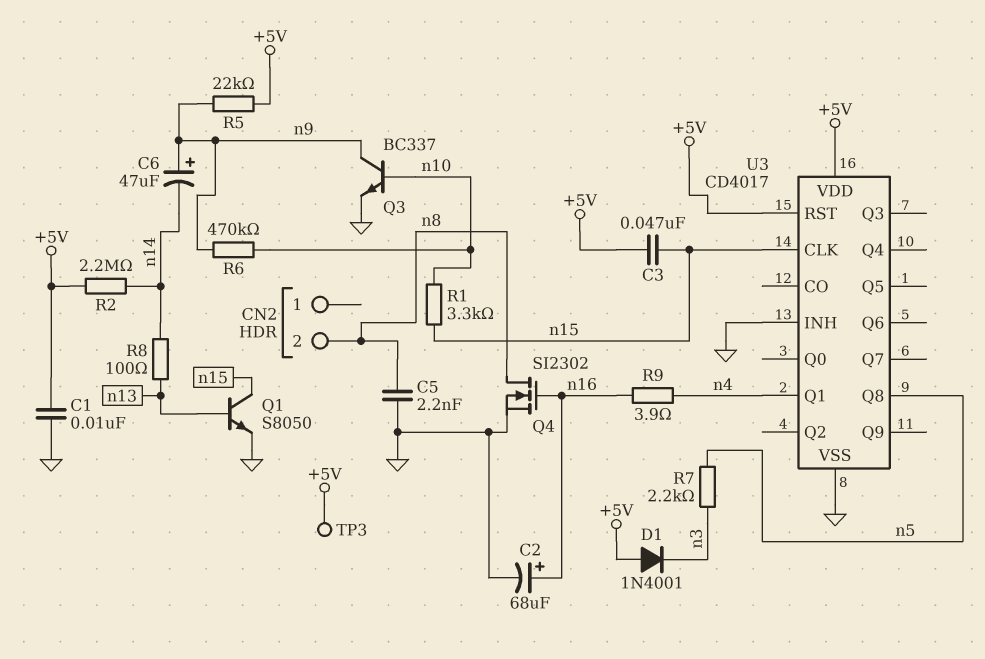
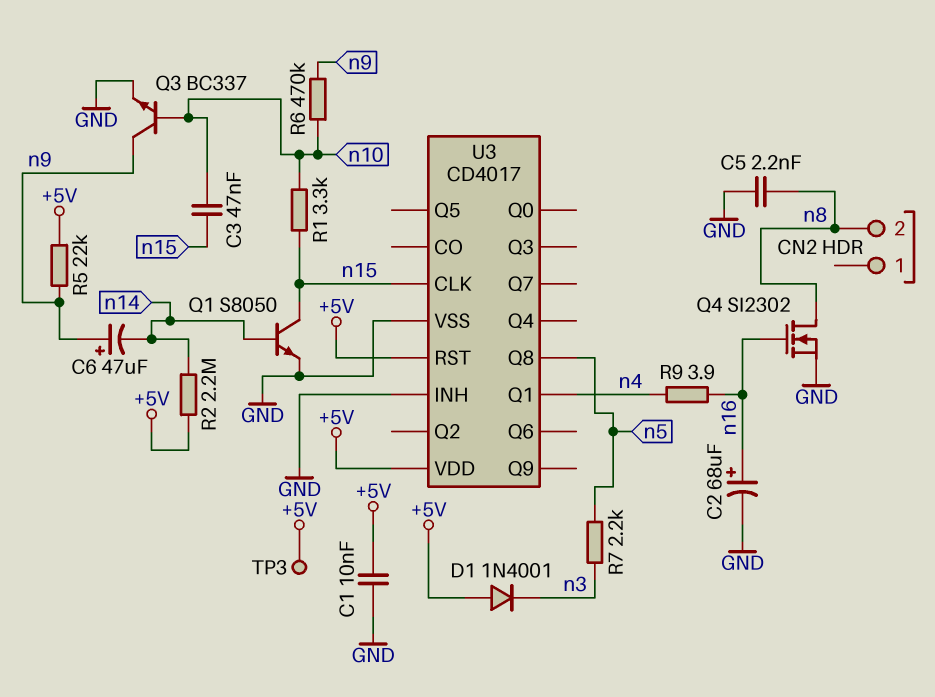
C3: 47nF (+5V, n15) -> 47nF (n10, n15)
Q1: NPN S8050 (B n13, C n15, E GND) -> NPN S8050 (B n14, C n15, E GND)
R8: 100 (n13, n14) -> none

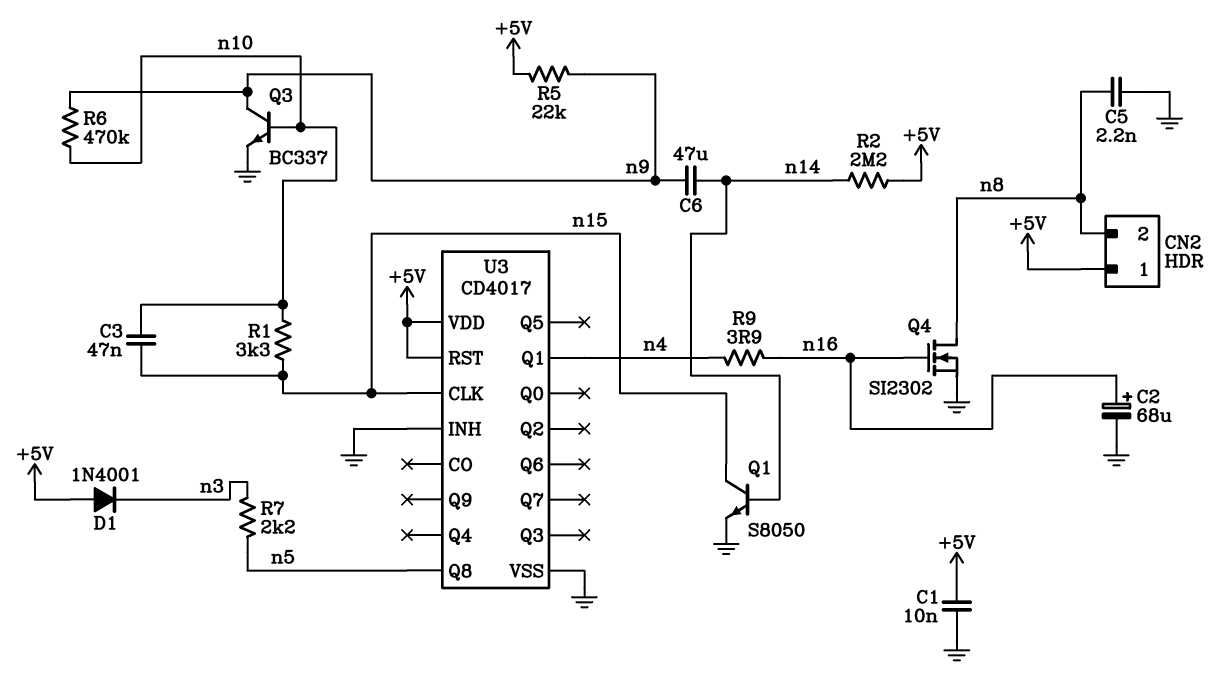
C6: 47uF (plus n9, minus n14) -> 47uF (n9, n14)
CN2 pin 1: none -> +5V
TP3: test point (+5V) -> none

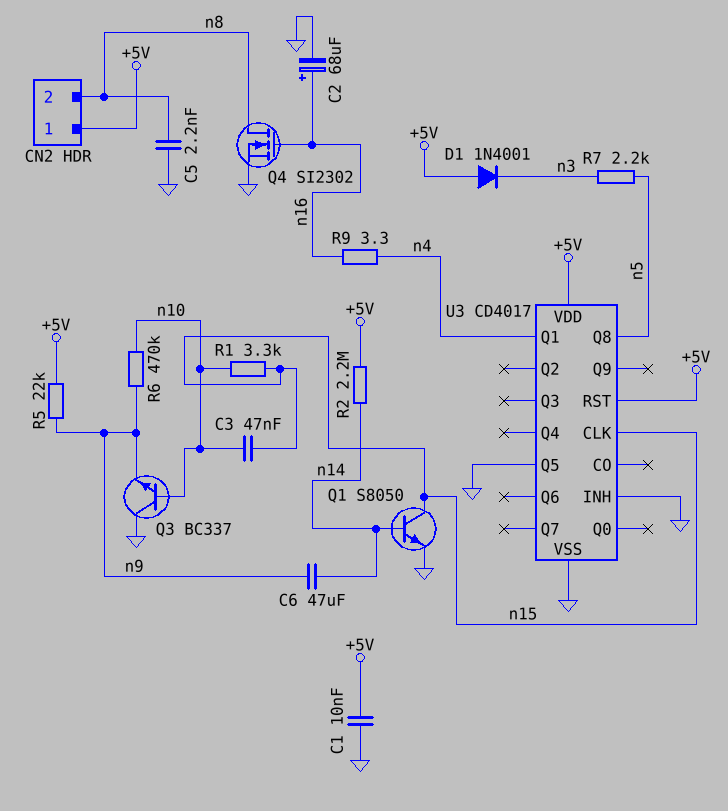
Q3: NPN BC337 (B n10, C n9, E GND) -> NPN BC337 (B n10, C GND, E n9)
R9: 3.9 (n4, n16) -> 3.3 (n4, n16)
U3 pin Q5: none -> GND

